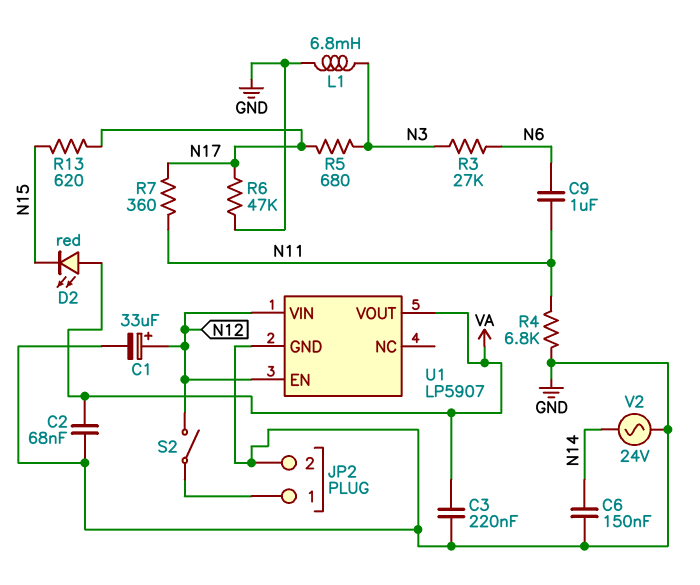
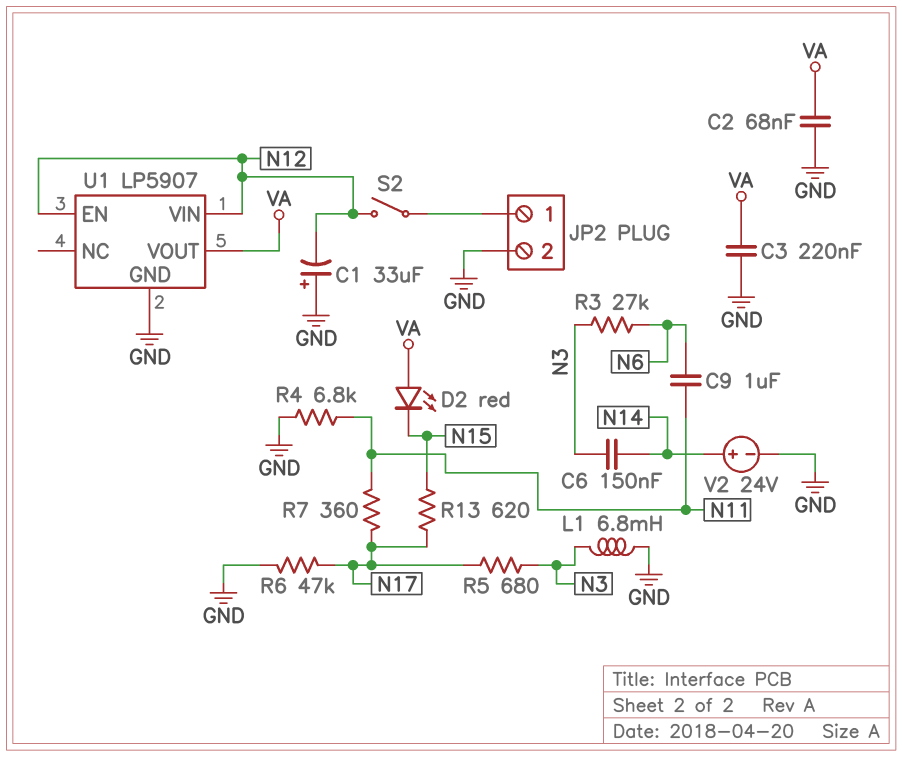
C1: 33uF (plus N12, minus GND) -> 33uF (plus GND, minus N12)
C6: 150nF (GND, N14) -> 150nF (N3, N14)
V2: AC 24V (GND, N14) -> 24V (plus N14, minus GND)

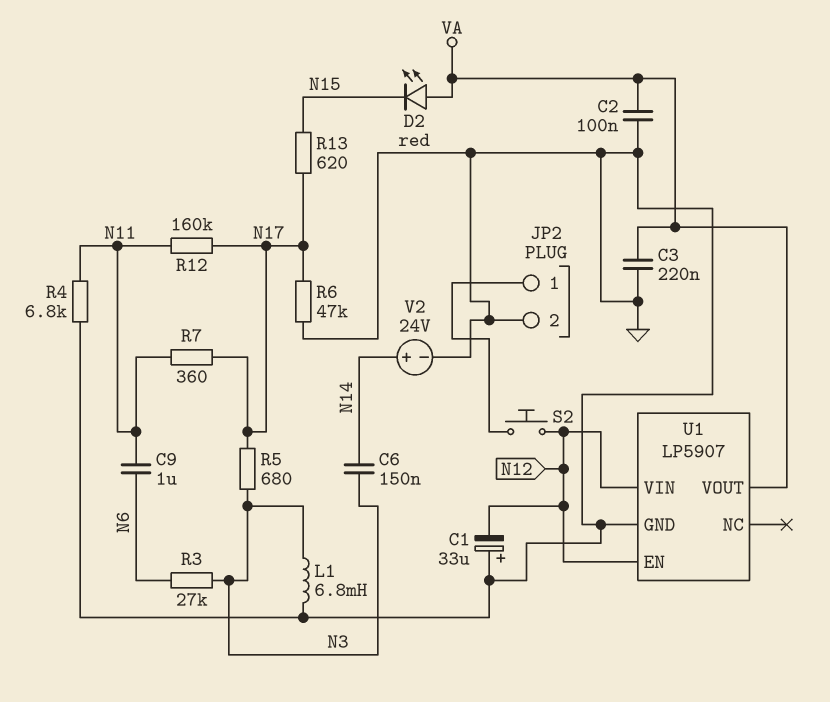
C2: 68nF (GND, VA) -> 100nF (GND, VA)
R12: none -> 160k (N11, N17)
S2: switch (JP2/1, N12) -> button (JP2/1, N12)

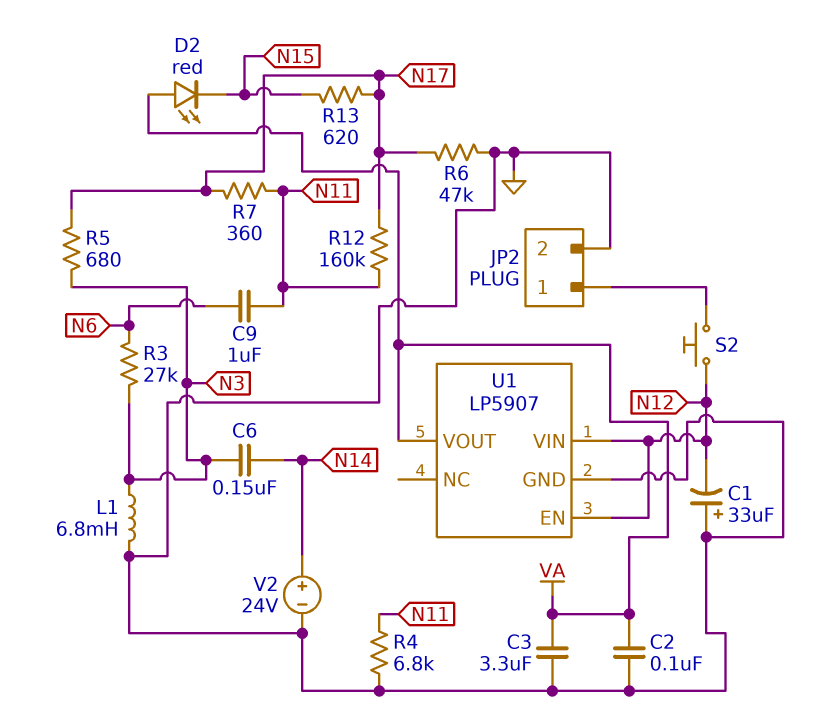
C3: 220nF (GND, VA) -> 3.3uF (GND, VA)

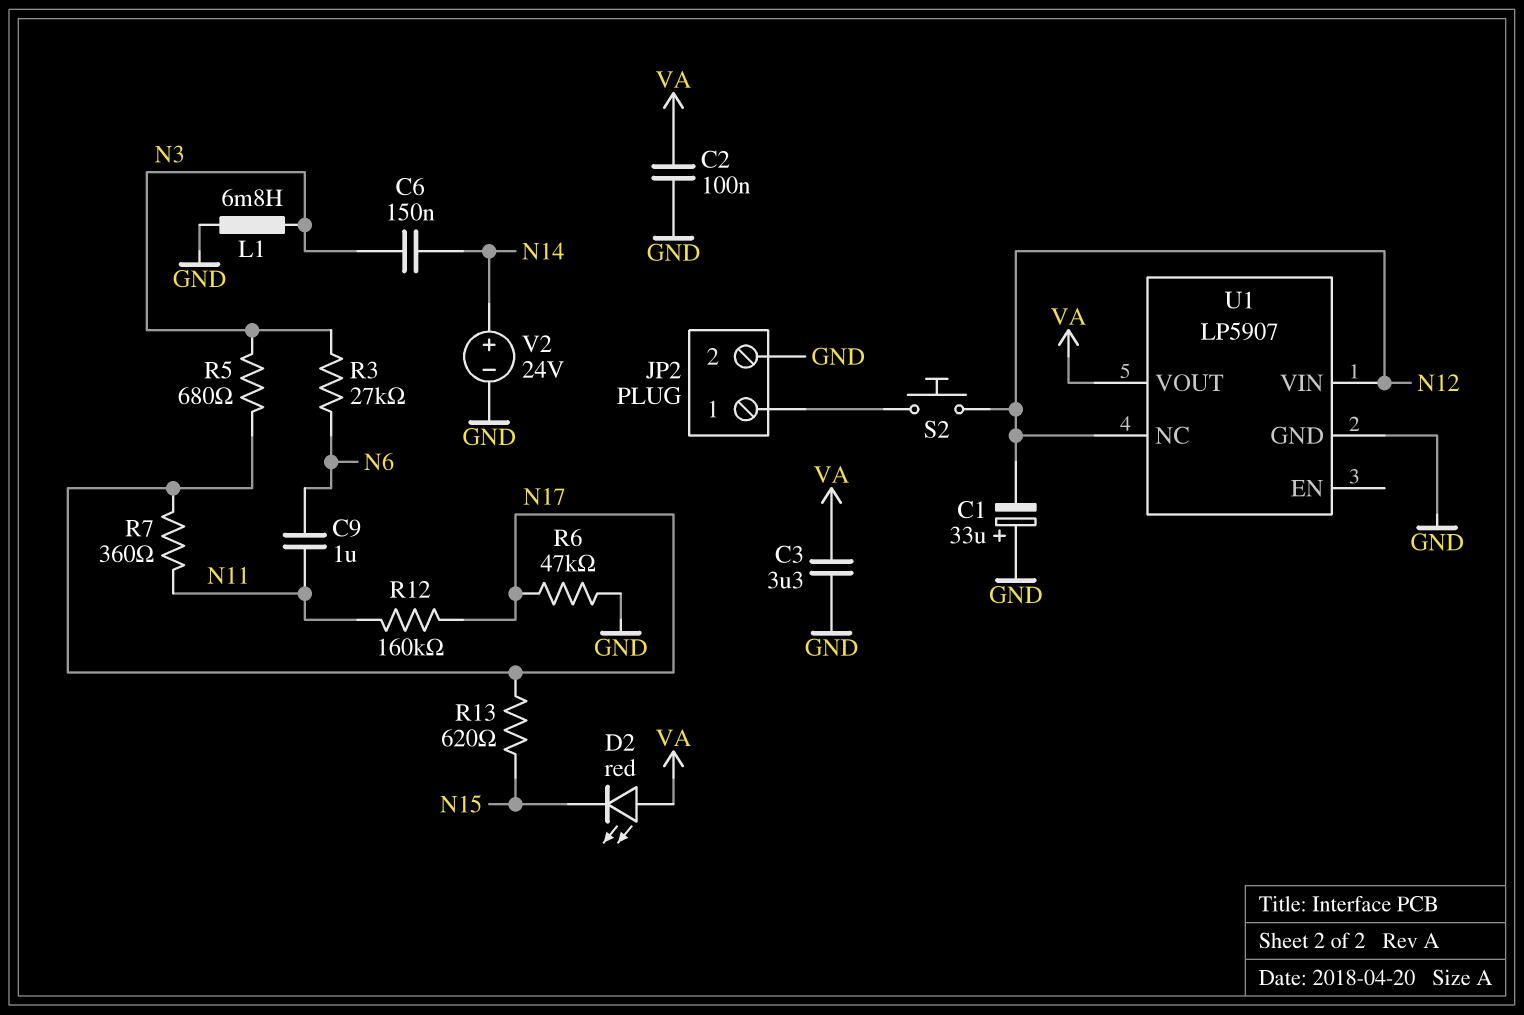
R4: 6.8k (GND, N11) -> none
U1 pin EN: N12 -> none
U1 pin NC: none -> N12

